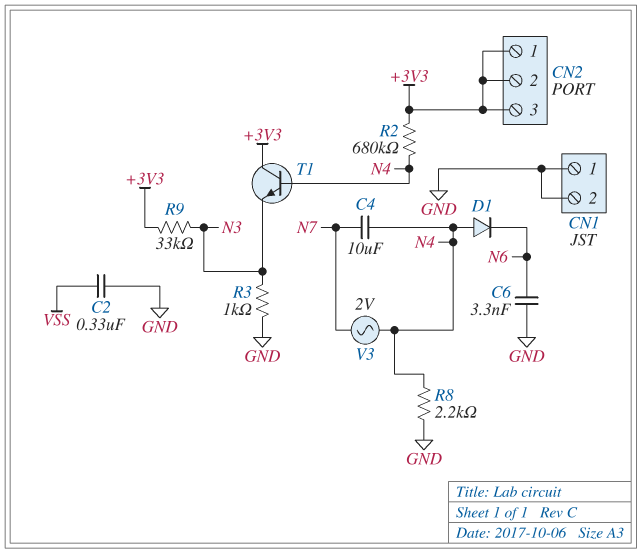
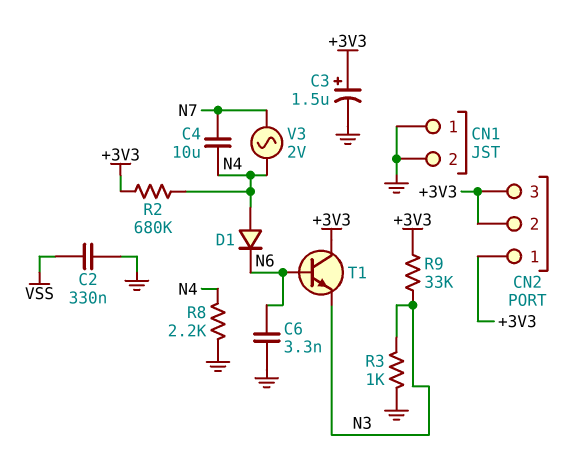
C3: none -> 1.5uF (plus +3V3, minus GND)
T1: NPN (B N4, C +3V3, E N3) -> NPN (B N6, C +3V3, E N3)

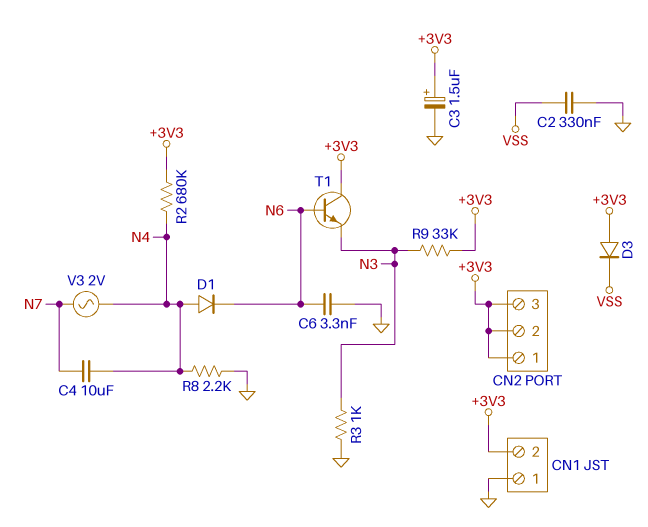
CN1 pin 2: GND -> +3V3
D3: none -> diode (A +3V3, K VSS)

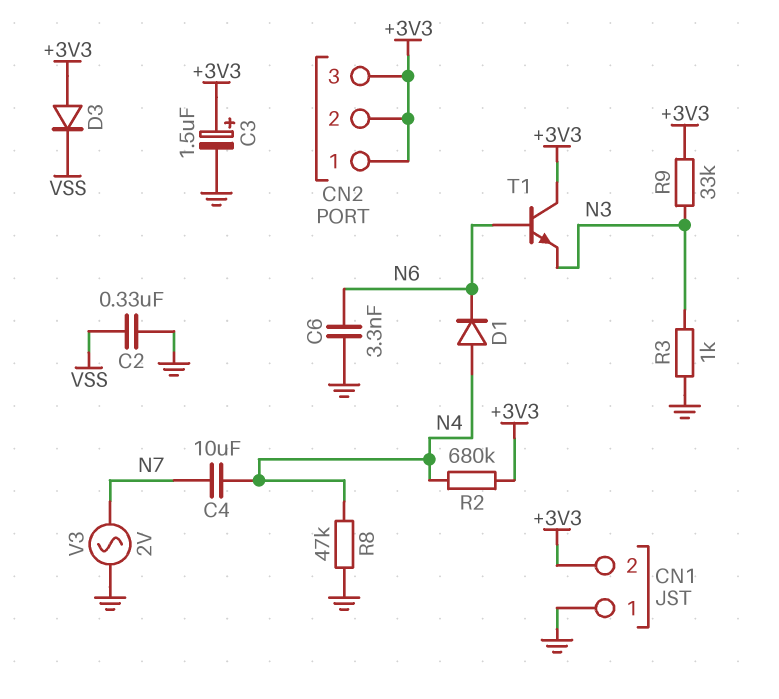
R8: 2.2k (GND, N4) -> 47k (GND, N4)
V3: AC 2V (N4, N7) -> AC 2V (GND, N7)

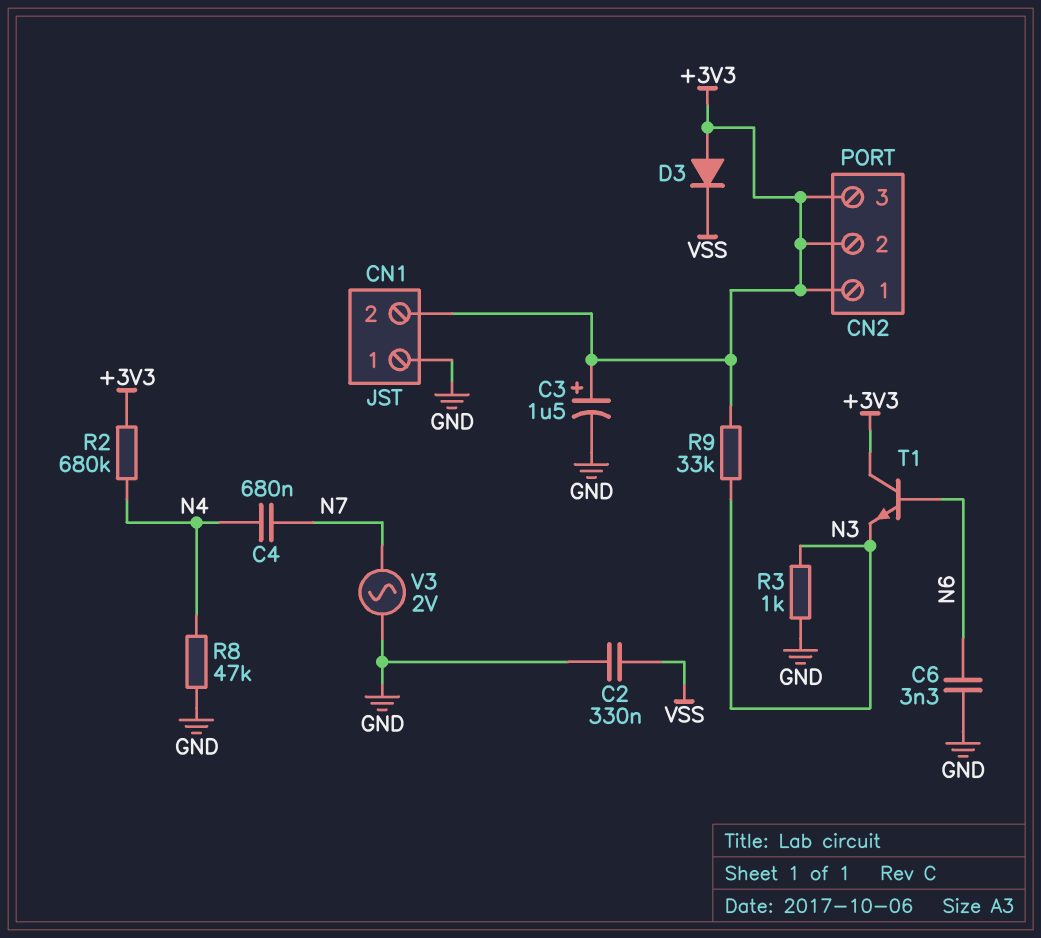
C4: 10uF (N4, N7) -> 680nF (N4, N7)
D1: diode (A N4, K N6) -> none

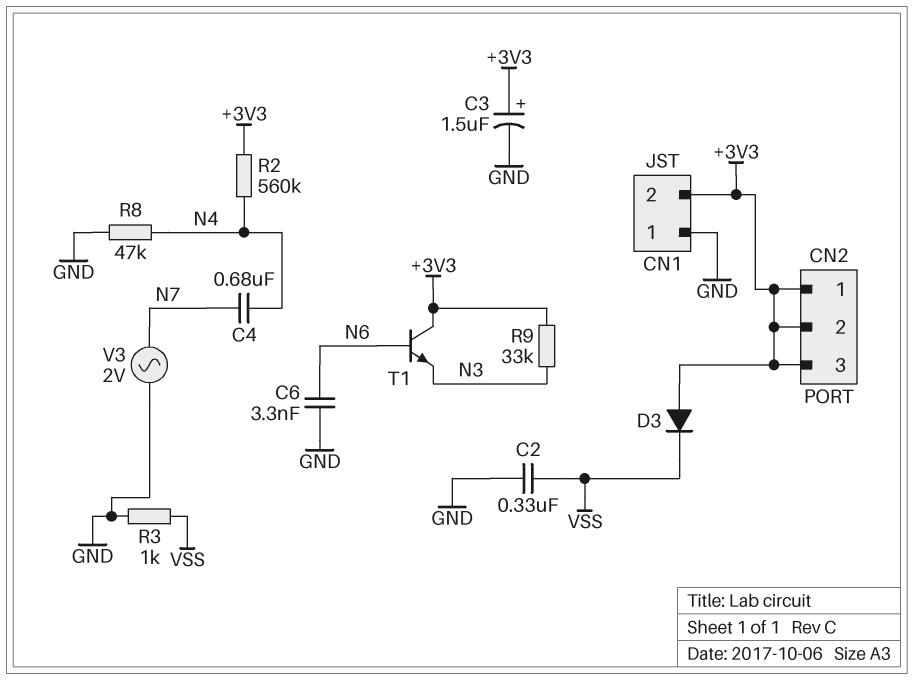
R2: 680k (+3V3, N4) -> 560k (+3V3, N4)
R3: 1k (GND, N3) -> 1k (GND, VSS)

